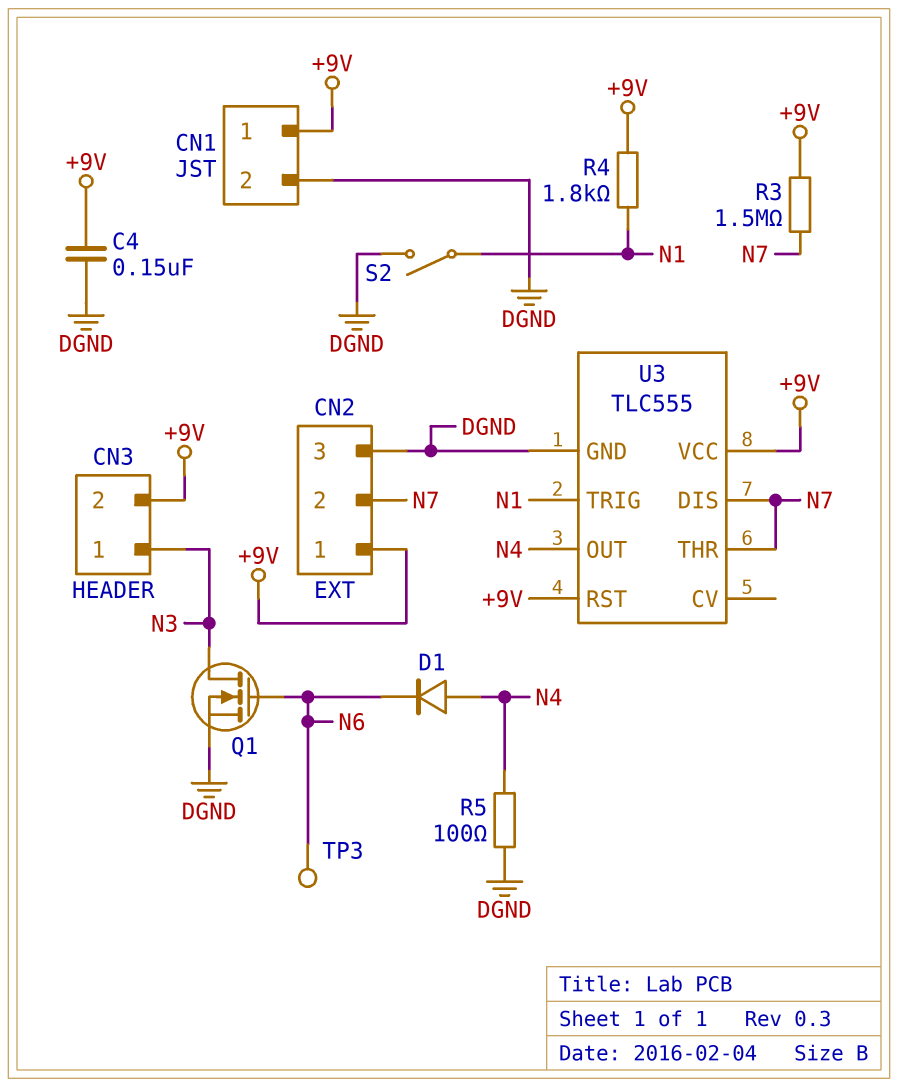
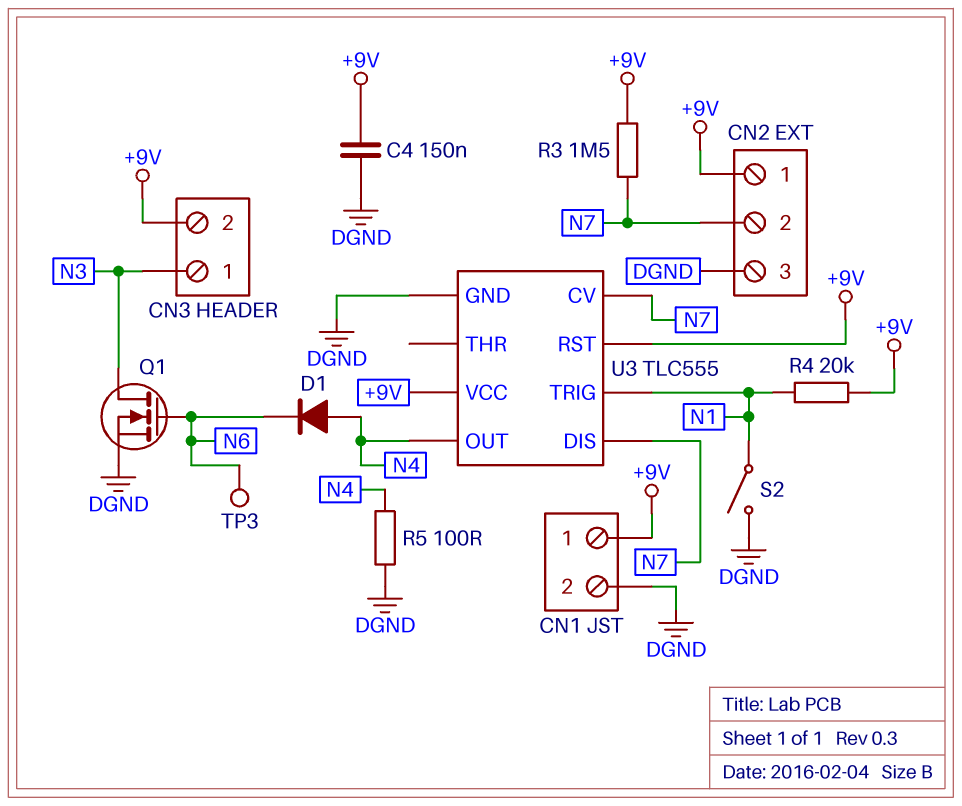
R4: 1.8k (+9V, N1) -> 20k (+9V, N1)
U3 pin CV: none -> N7
U3 pin THR: N7 -> none

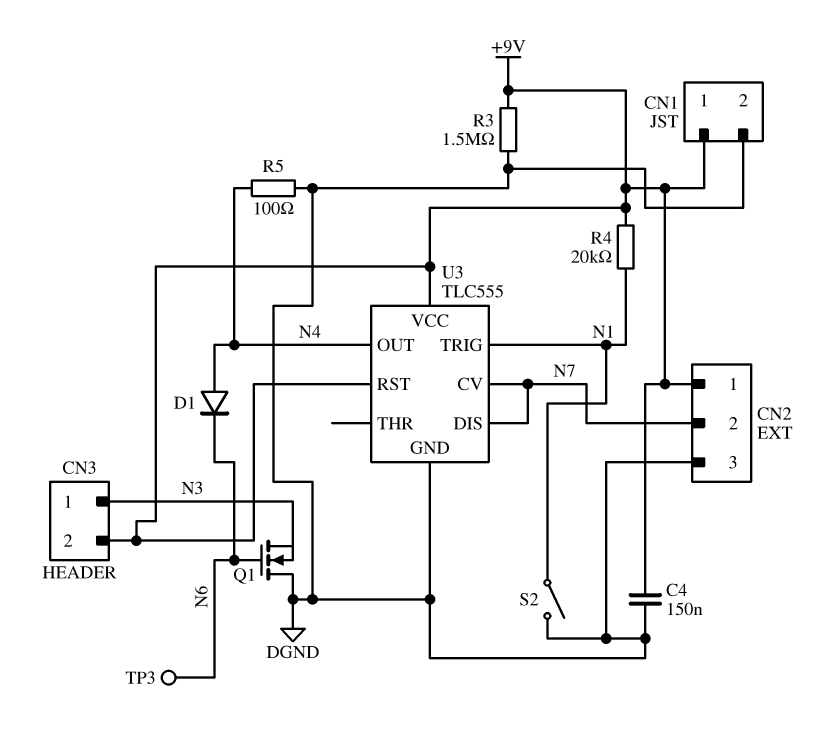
Q1: NMOS (G N6, D N3, S DGND) -> NMOS (G N6, D DGND, S N3)
R3: 1.5M (+9V, N7) -> 1.5M (+9V, DGND)

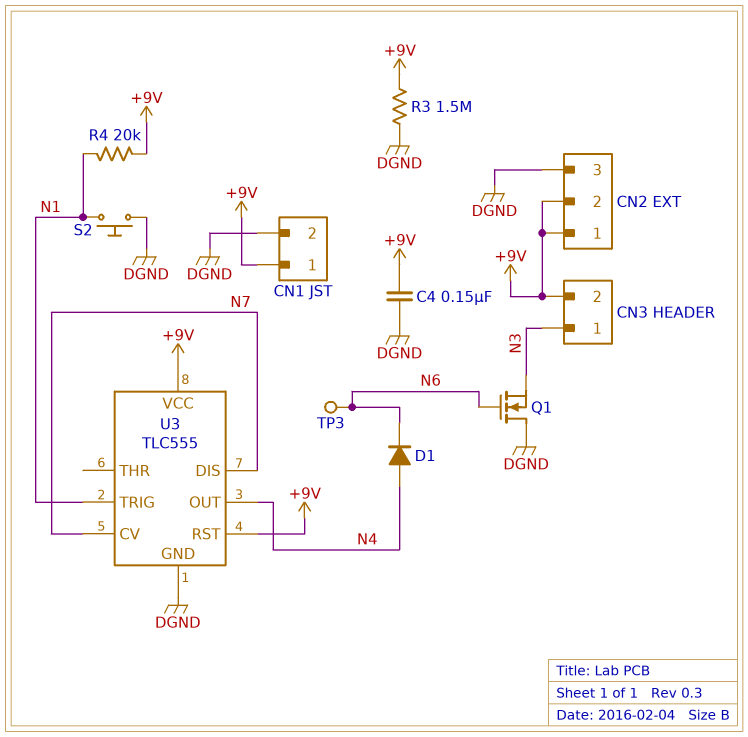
CN2 pin 2: N7 -> +9V
R5: 100 (DGND, N4) -> none
S2: switch (DGND, N1) -> button (DGND, N1)

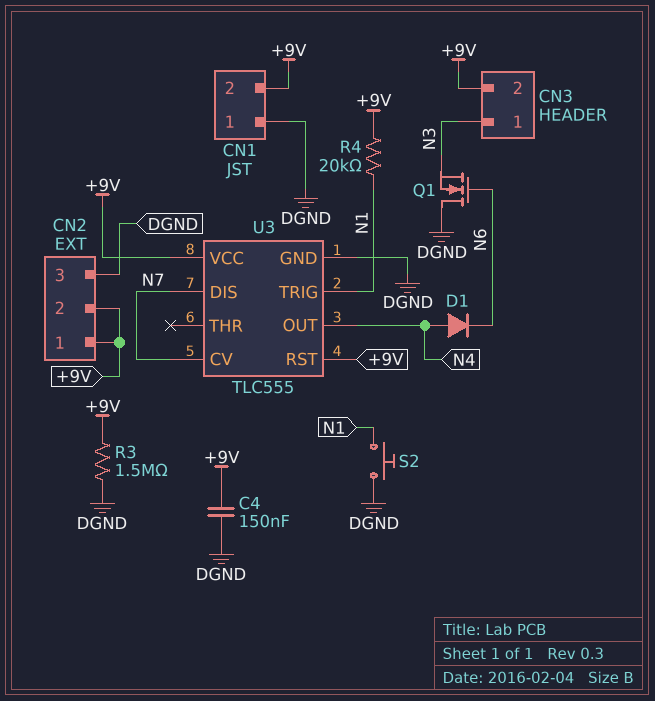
CN1 pin 1: +9V -> DGND
CN1 pin 2: DGND -> +9V
TP3: test point (N6) -> none

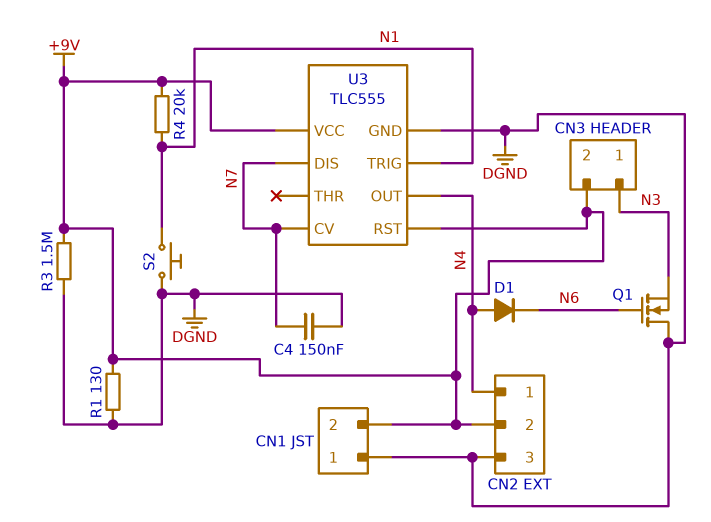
C4: 150nF (+9V, DGND) -> 150nF (DGND, N7)
CN2 pin 1: +9V -> N4
R1: none -> 130 (+9V, DGND)

